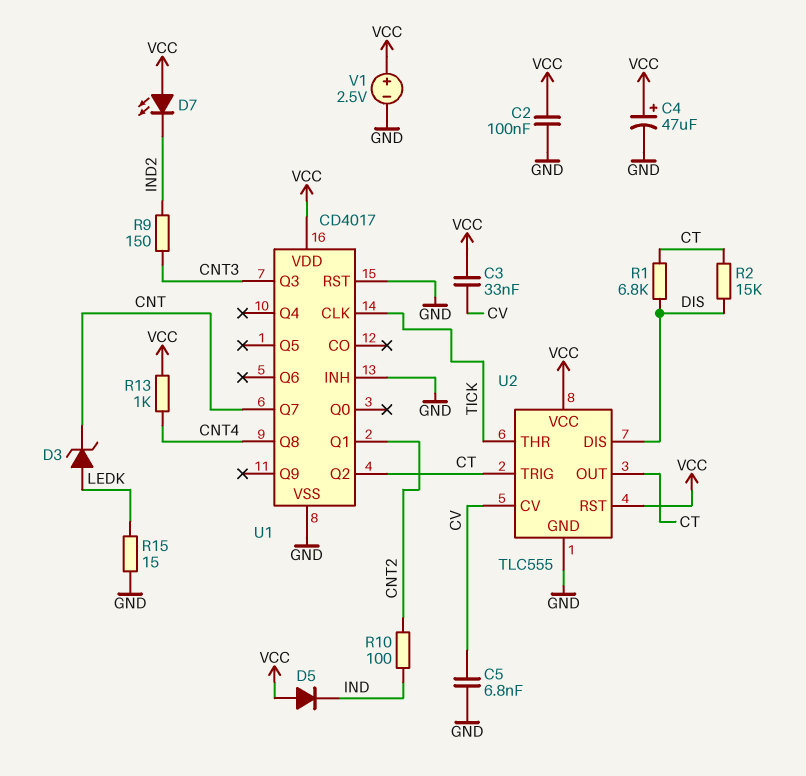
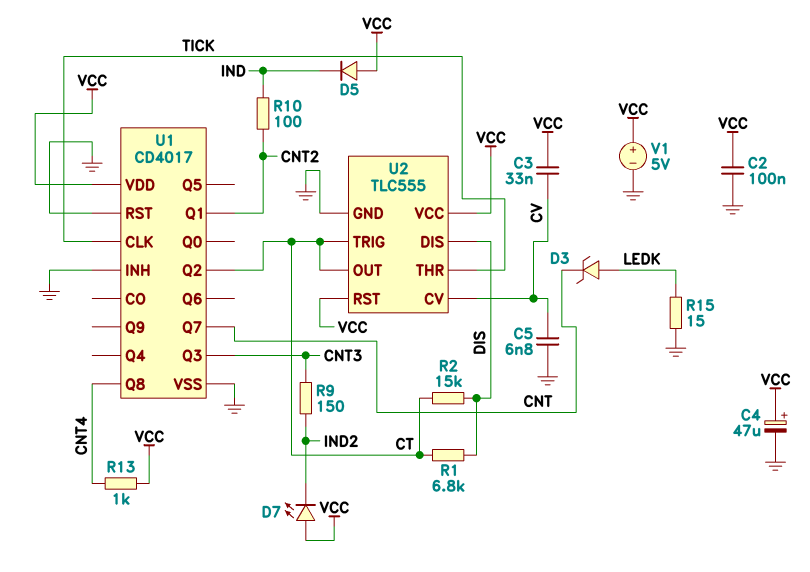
V1: 2.5V (plus VCC, minus GND) -> 5V (plus VCC, minus GND)

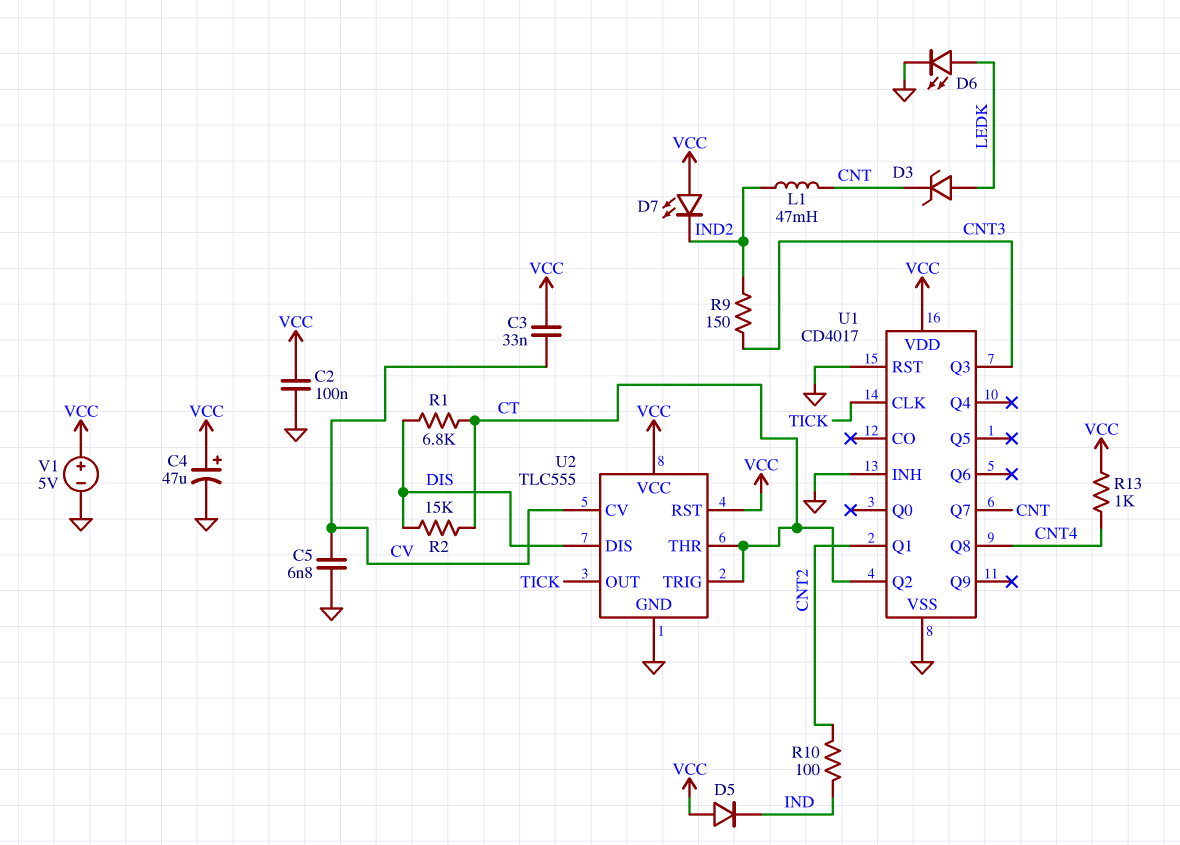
D6: none -> LED (A LEDK, K GND)
L1: none -> 47mH (CNT, IND2)
R15: 15 (GND, LEDK) -> none
U2 pin OUT: CT -> TICK
U2 pin THR: TICK -> CT

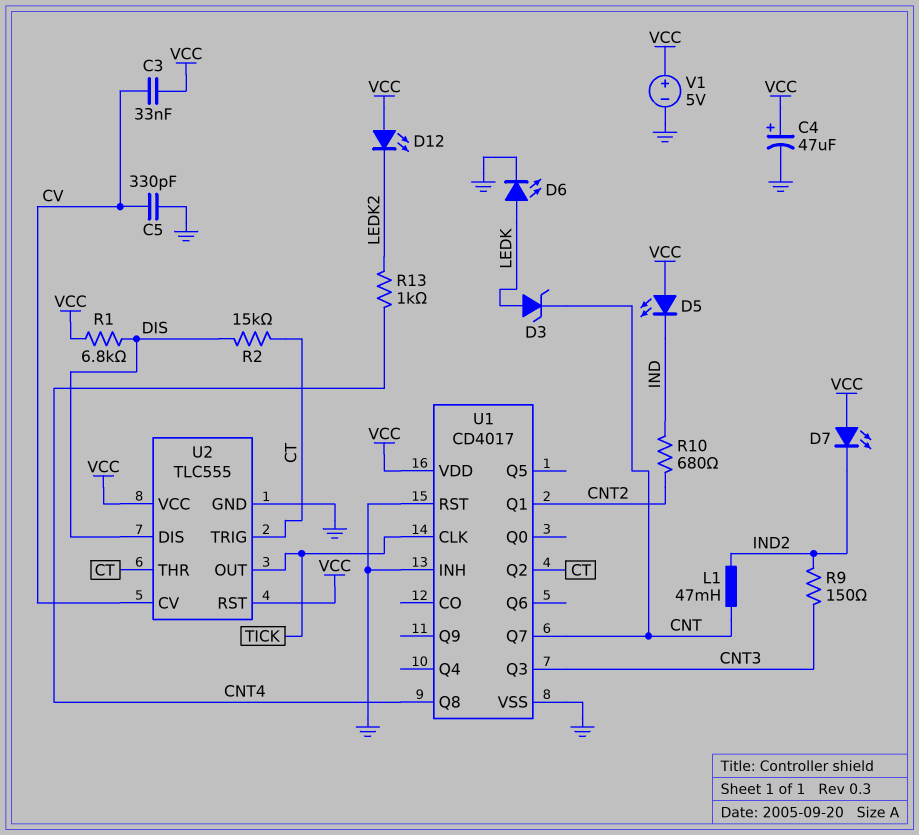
C2: 100nF (GND, VCC) -> none
C5: 6.8nF (CV, GND) -> 330pF (CV, GND)
D5: diode (A VCC, K IND) -> LED (A VCC, K IND)
D12: none -> LED (A VCC, K LEDK2)
R1: 6.8k (CT, DIS) -> 6.8k (DIS, VCC)
R10: 100 (CNT2, IND) -> 680 (CNT2, IND)
R13: 1k (CNT4, VCC) -> 1k (CNT4, LEDK2)

